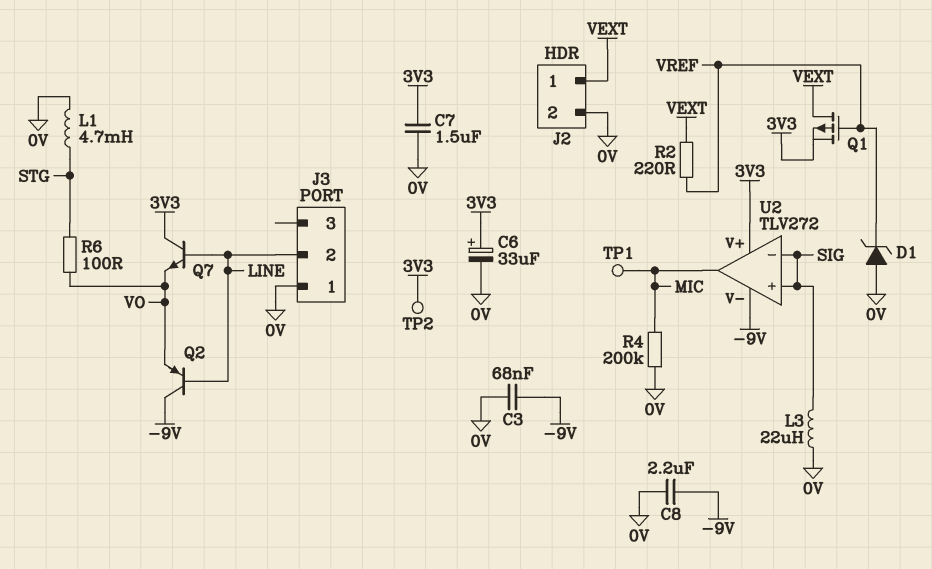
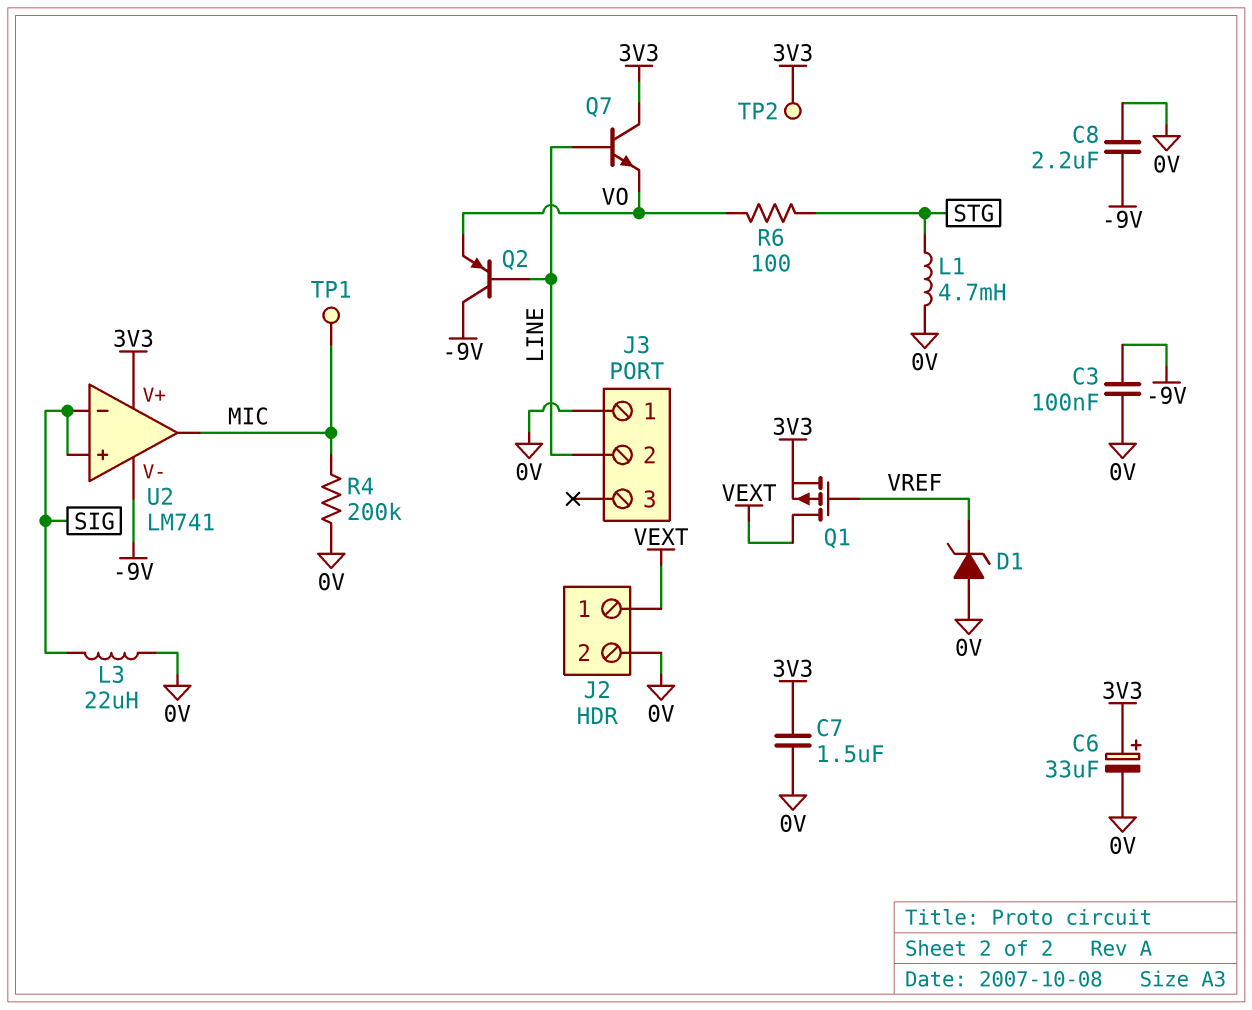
C3: 68nF (-9V, 0V) -> 100nF (-9V, 0V)
R2: 220 (VEXT, VREF) -> none
U2: TLV272 -> LM741

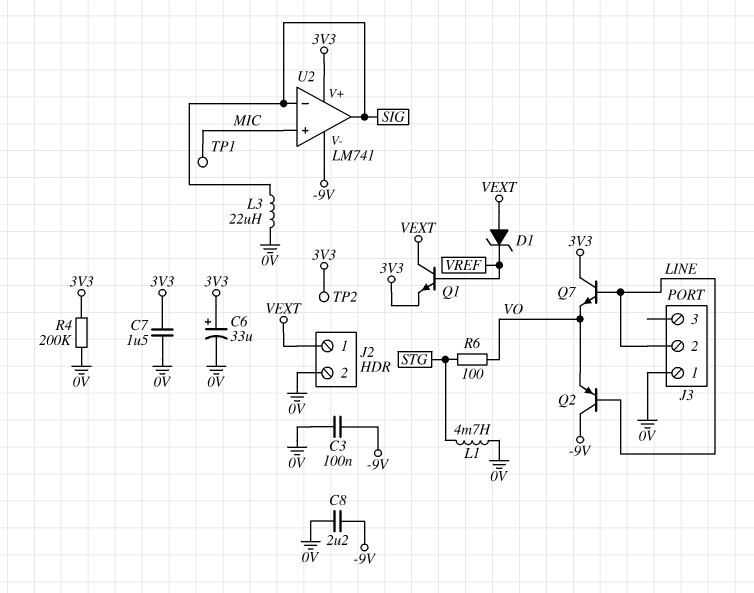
D1: zener (A 0V, K VREF) -> zener (A VEXT, K VREF)
Q1: PMOS (G VREF, D VEXT, S 3V3) -> NPN (B VREF, C VEXT, E 3V3)
R4: 200k (0V, MIC) -> 200k (0V, 3V3)
U2 pin in+: SIG -> MIC
U2 pin out: MIC -> SIG

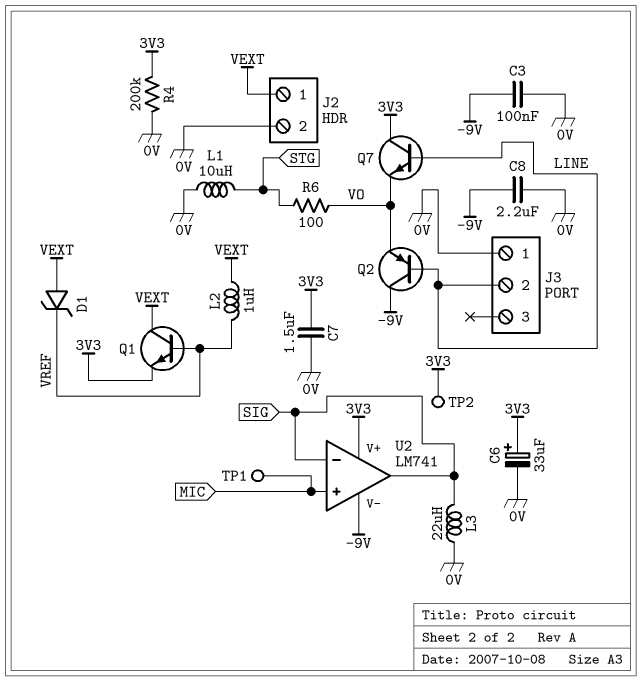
L1: 4.7mH (0V, STG) -> 10uH (0V, STG)
L2: none -> 1uH (VEXT, VREF)

